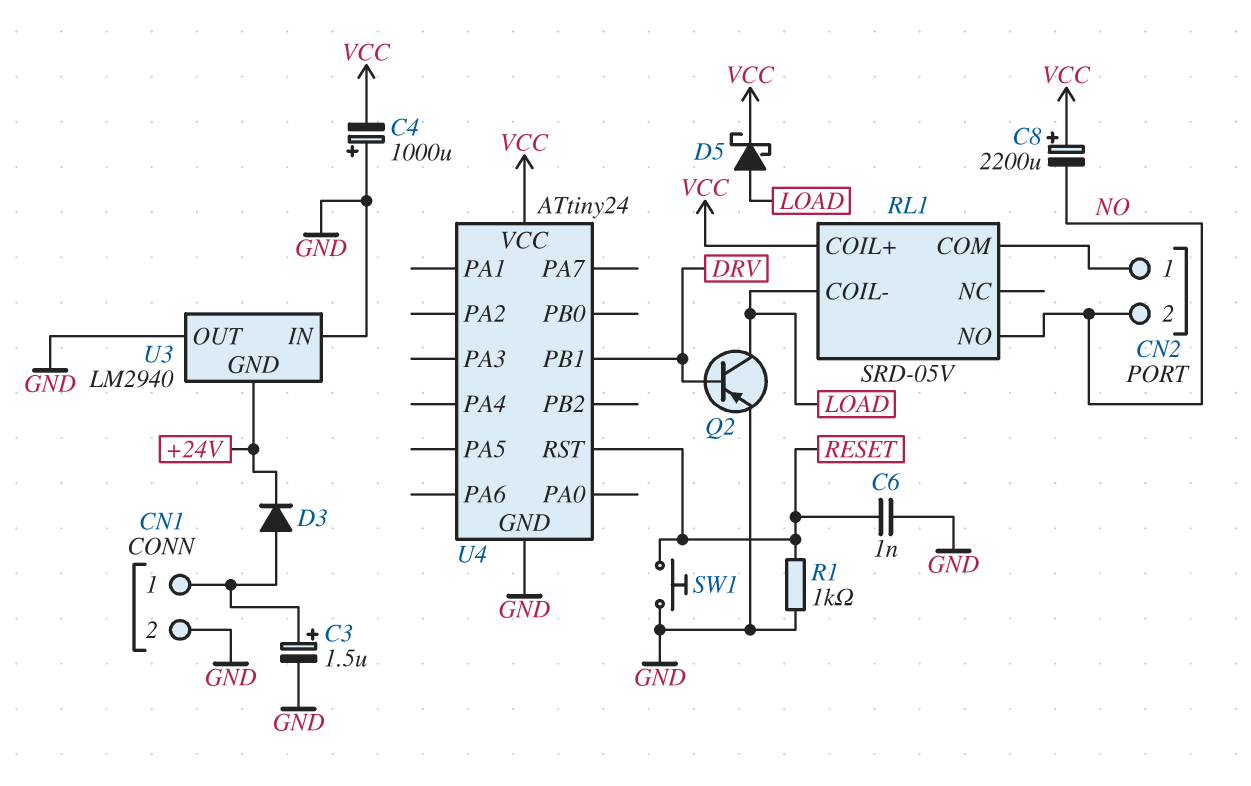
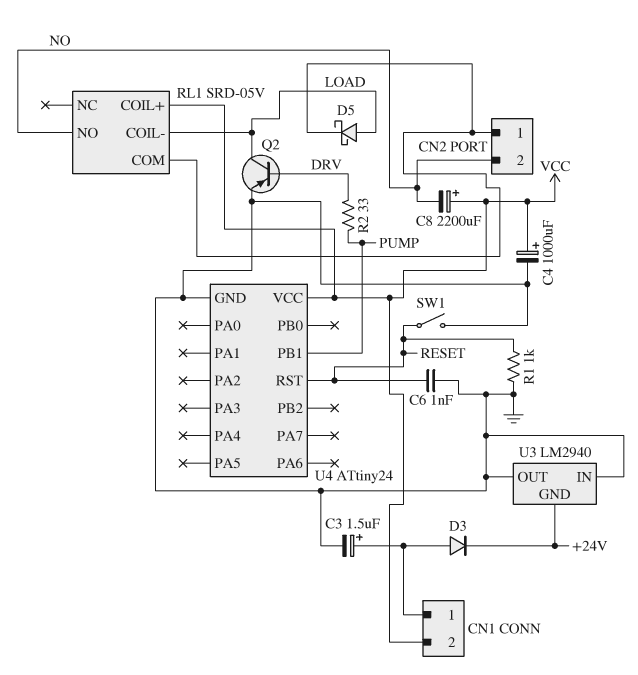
C4: 1000uF (plus GND, minus VCC) -> 1000uF (plus VCC, minus GND)
CN1 pin 2: GND -> VCC
D5: schottky (A LOAD, K VCC) -> schottky (A LOAD, K CN2/1)
R2: none -> 33 (DRV, PUMP)
SW1: button (GND, RESET) -> switch (GND, RESET)
U4 pin PB1: DRV -> PUMP

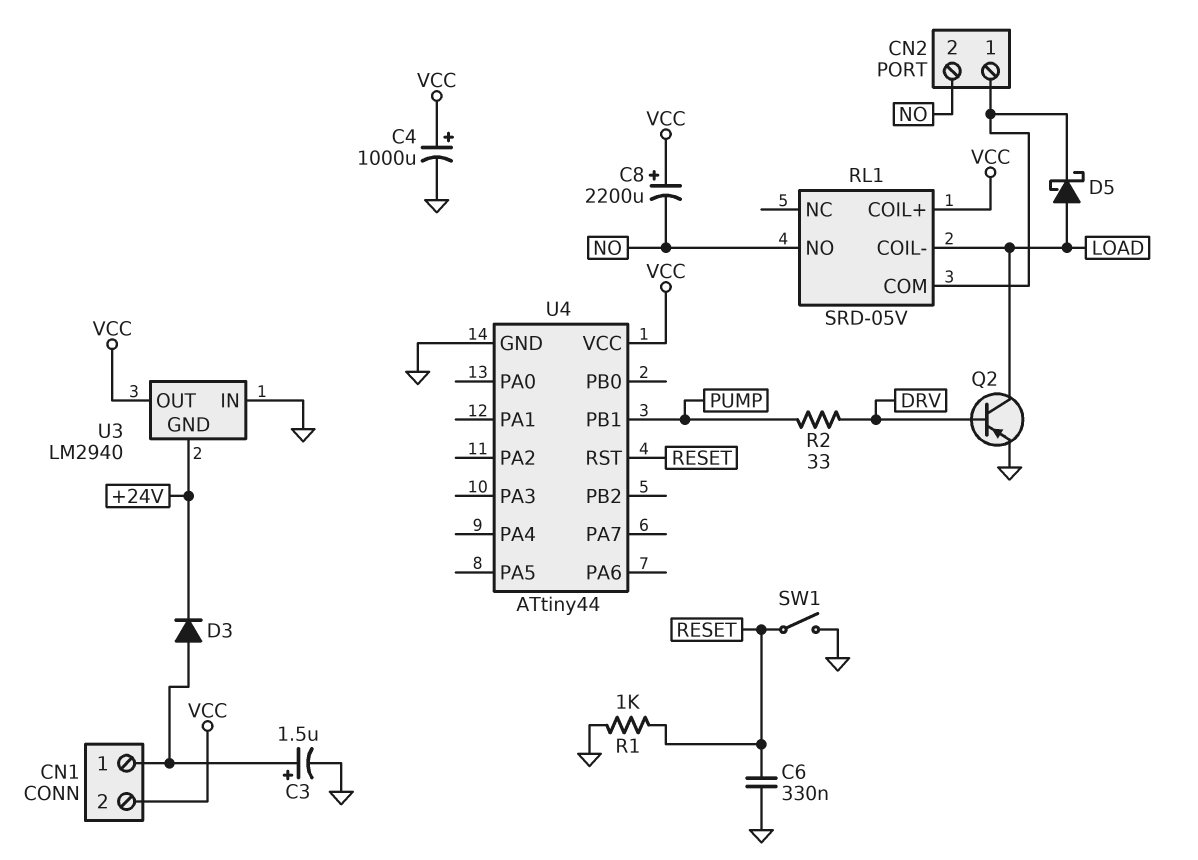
C6: 1nF (GND, RESET) -> 330nF (GND, RESET)
U3 pin OUT: GND -> VCC
U4: ATtiny24 -> ATtiny44

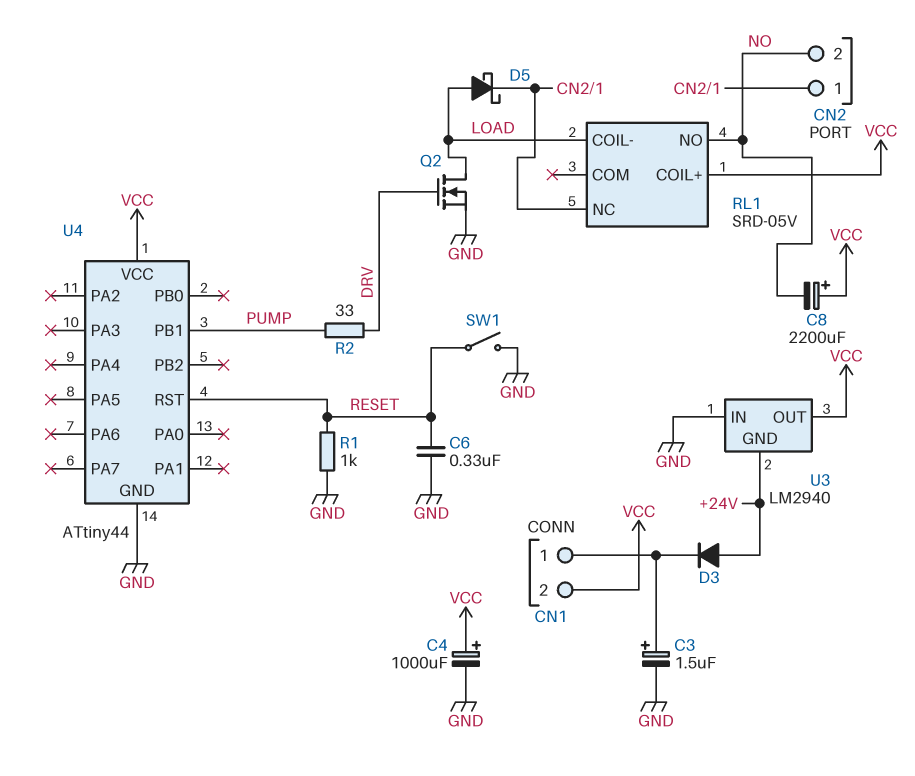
D3: diode (A CN1/1, K +24V) -> diode (A +24V, K CN1/1)
Q2: PNP (B DRV, C LOAD, E GND) -> NMOS (G DRV, D LOAD, S GND)
RL1 pin COM: CN2/1 -> none
RL1 pin NC: none -> CN2/1

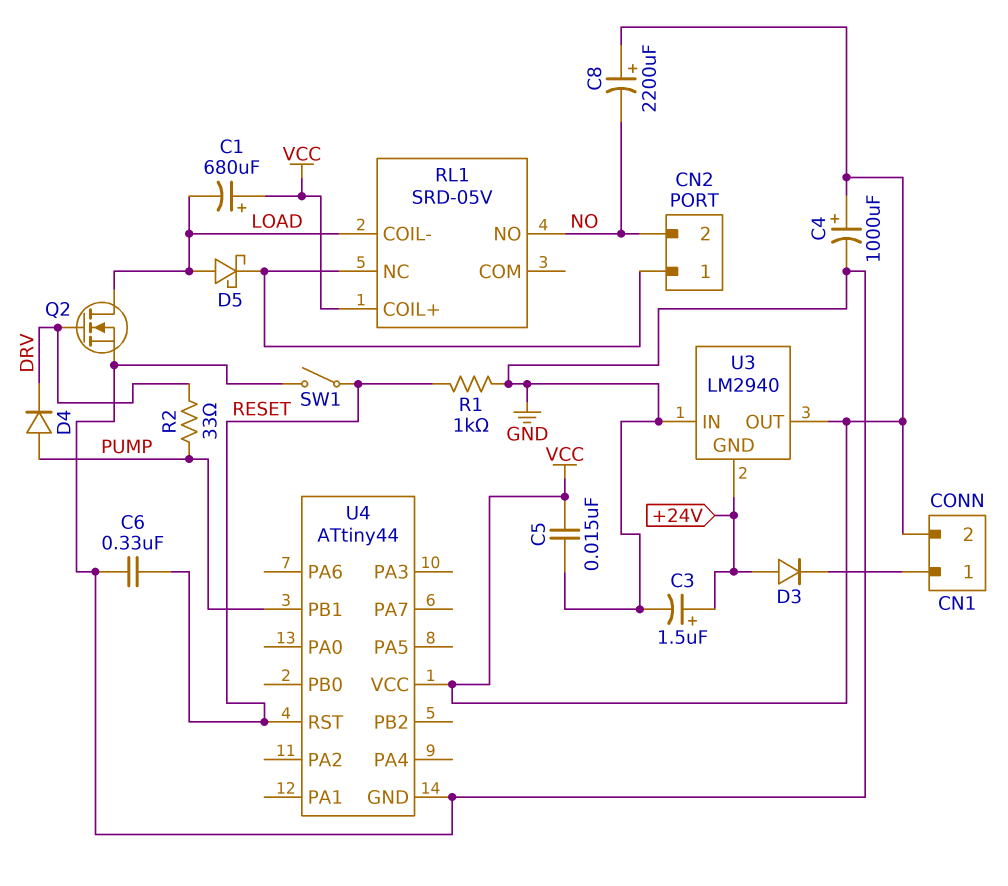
C1: none -> 680uF (plus VCC, minus LOAD)
C3: 1.5uF (plus CN1/1, minus GND) -> 1.5uF (plus +24V, minus GND)
C5: none -> 15nF (GND, VCC)
D4: none -> diode (A PUMP, K DRV)

